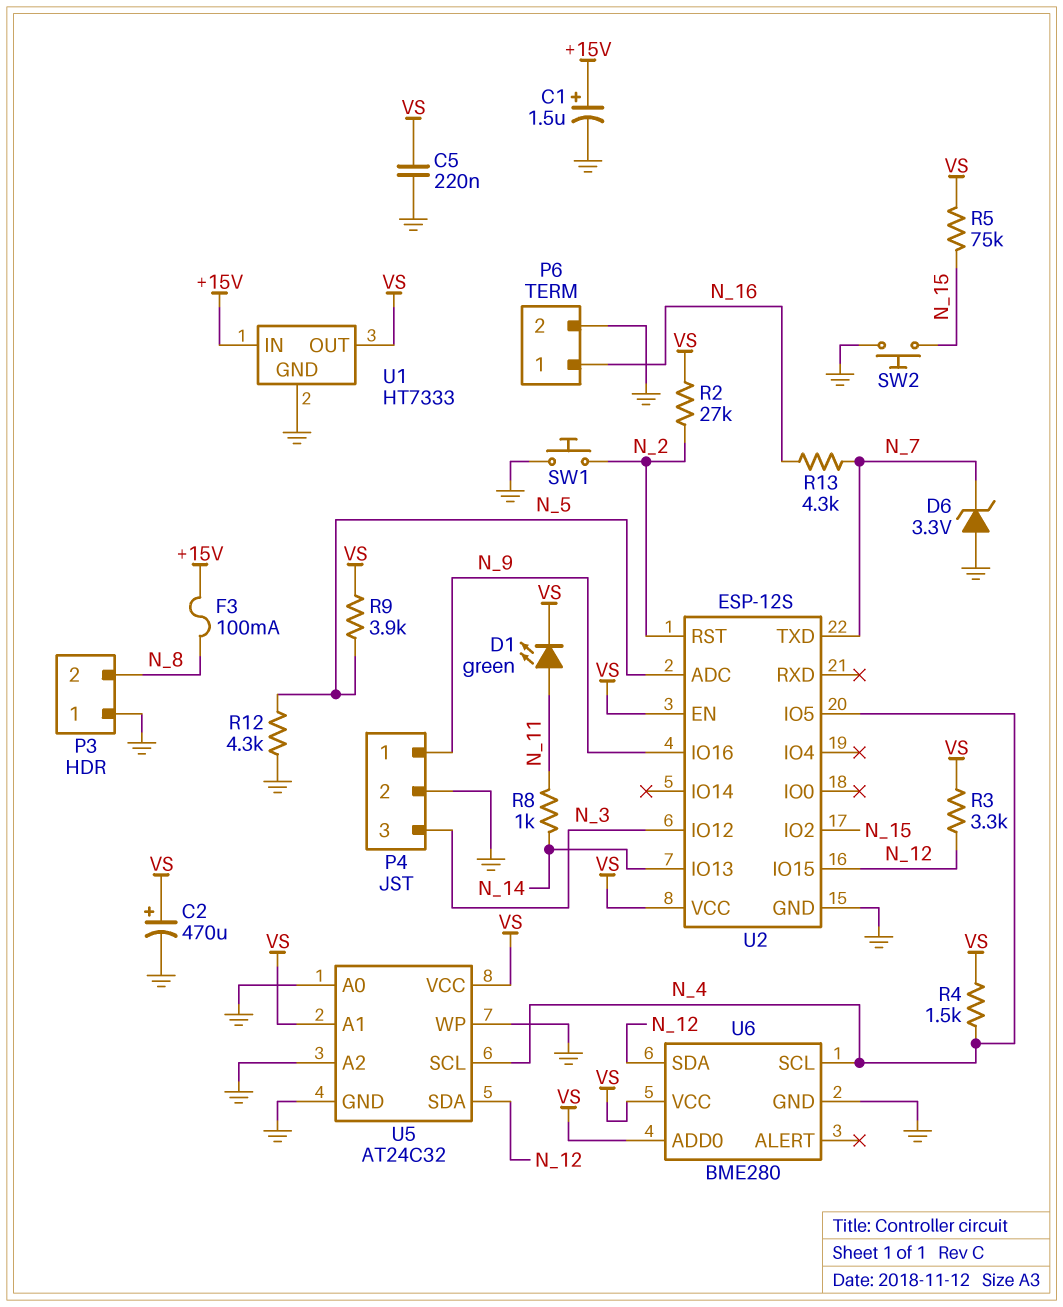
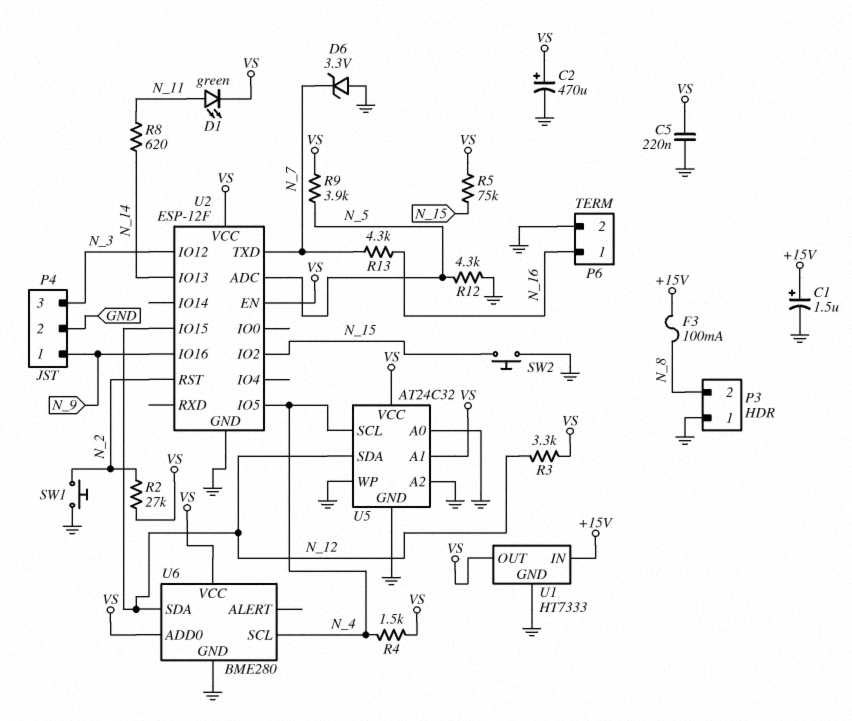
R8: 1k (N_11, N_14) -> 620 (N_11, N_14)
U2: ESP-12S -> ESP-12F

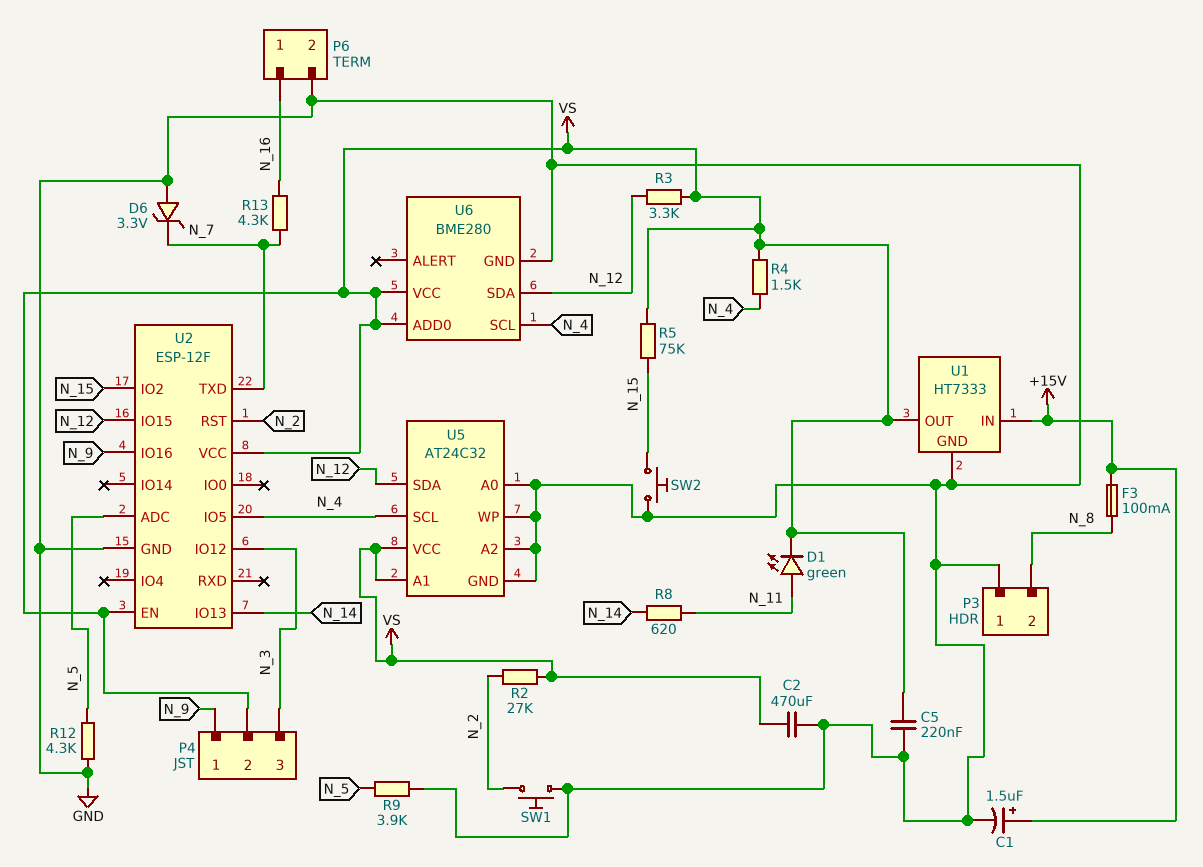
C2: 470uF (plus VS, minus GND) -> 470uF (GND, VS)
P4 pin 2: GND -> VS
R9: 3.9k (N_5, VS) -> 3.9k (GND, N_5)

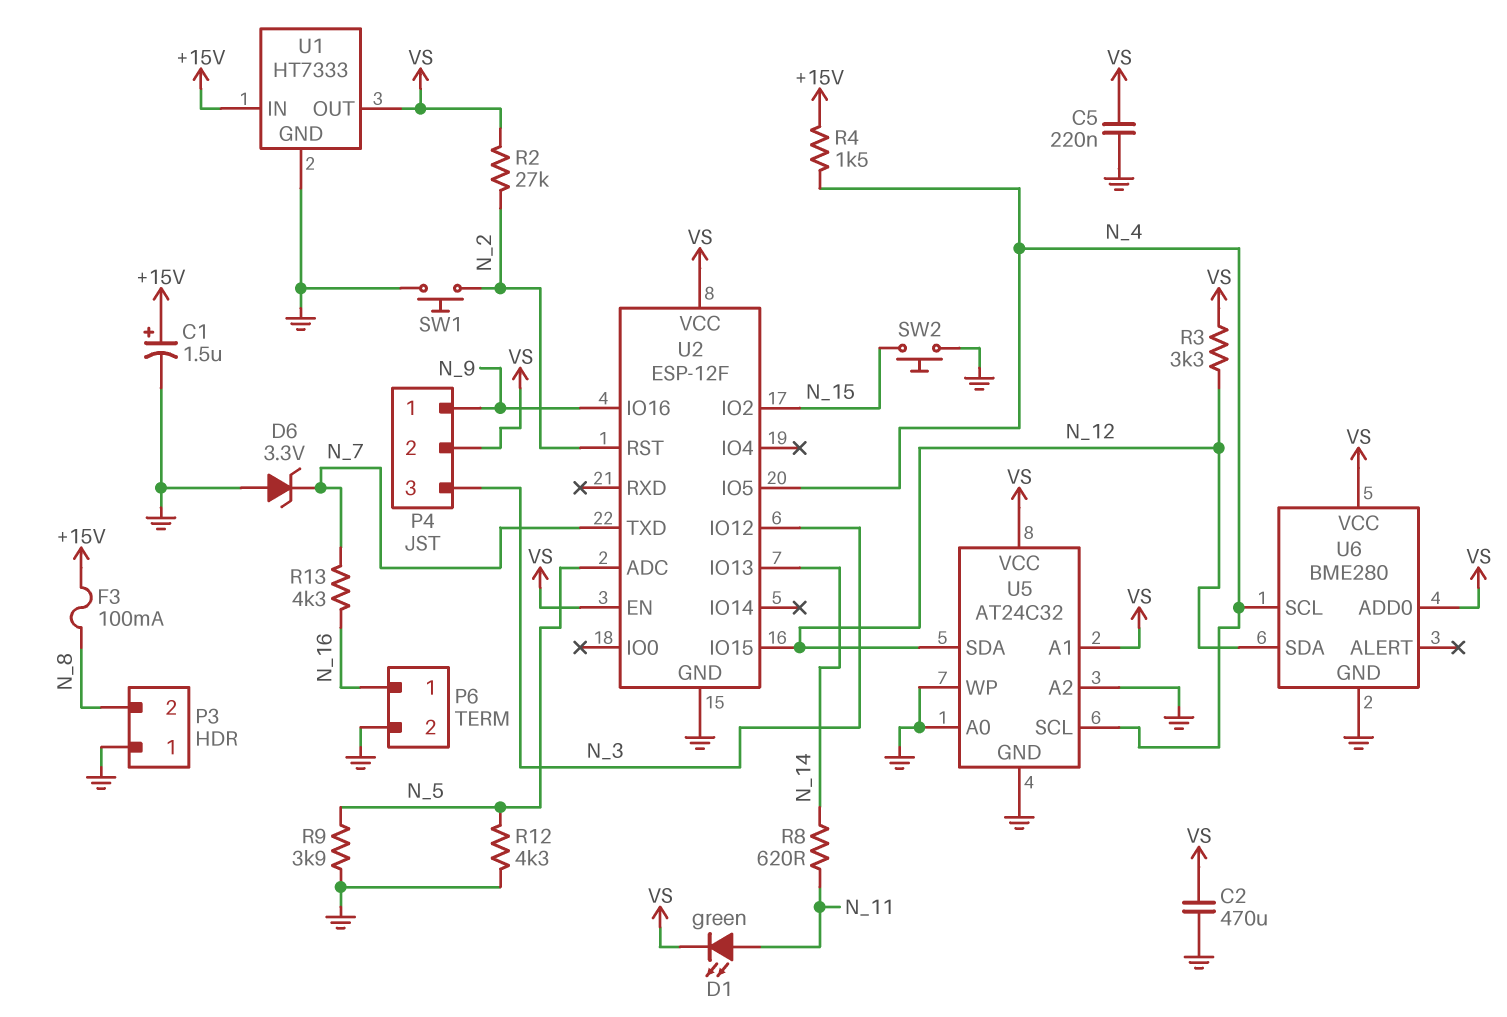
R4: 1.5k (N_4, VS) -> 1.5k (+15V, N_4)
R5: 75k (N_15, VS) -> none

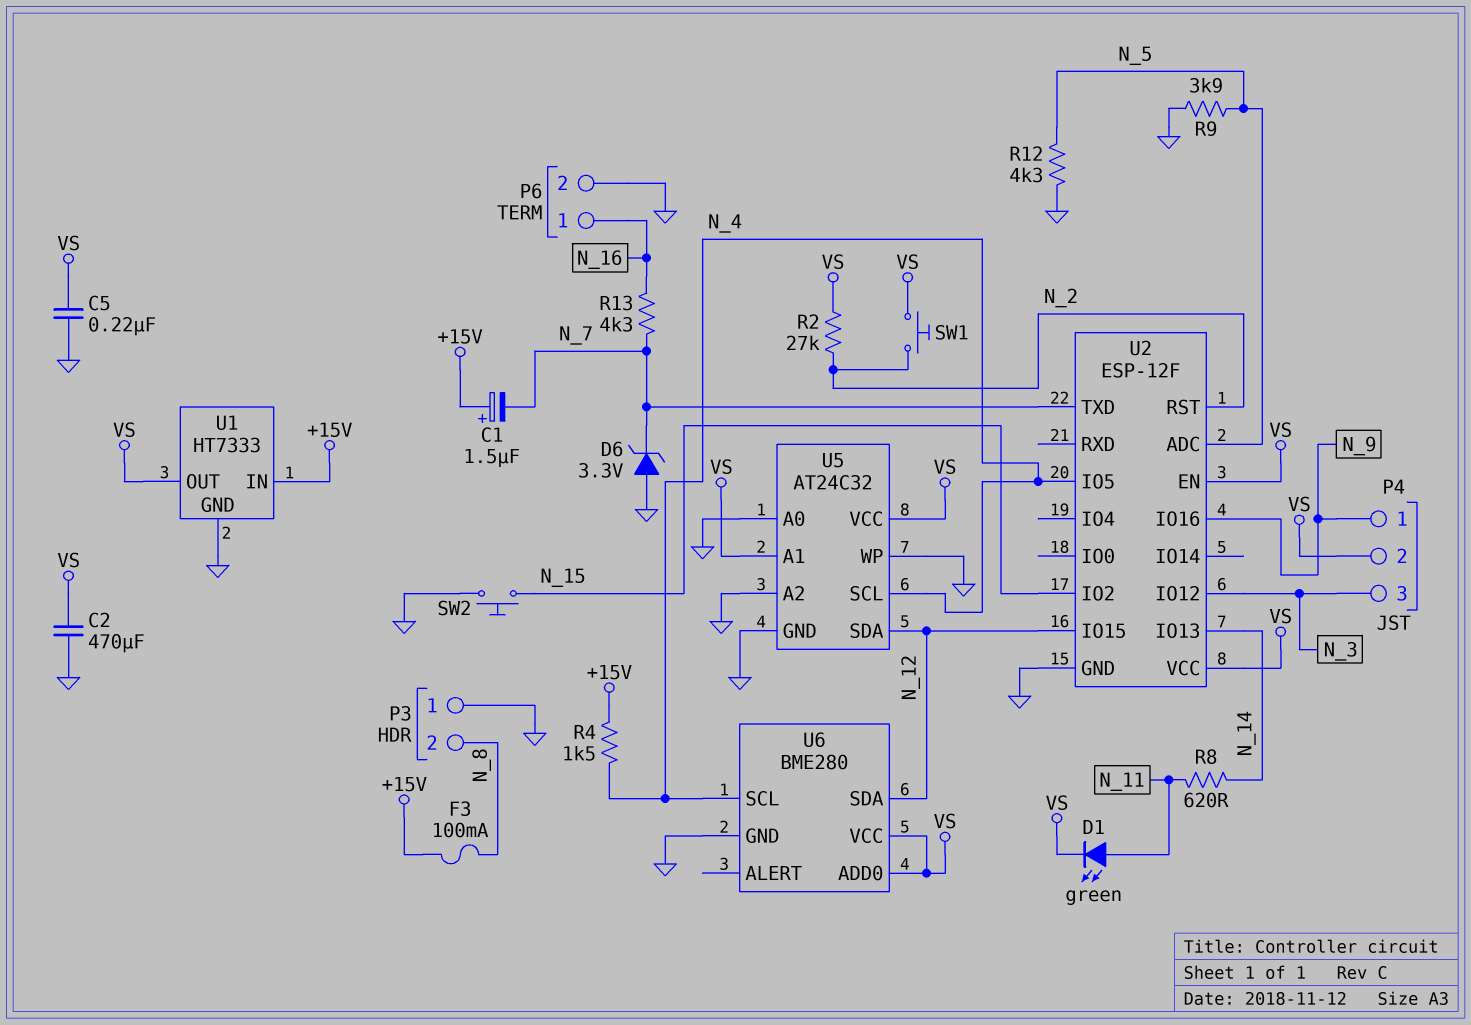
C1: 1.5uF (plus +15V, minus GND) -> 1.5uF (plus +15V, minus N_7)
R3: 3.3k (N_12, VS) -> none
SW1: button (GND, N_2) -> button (N_2, VS)

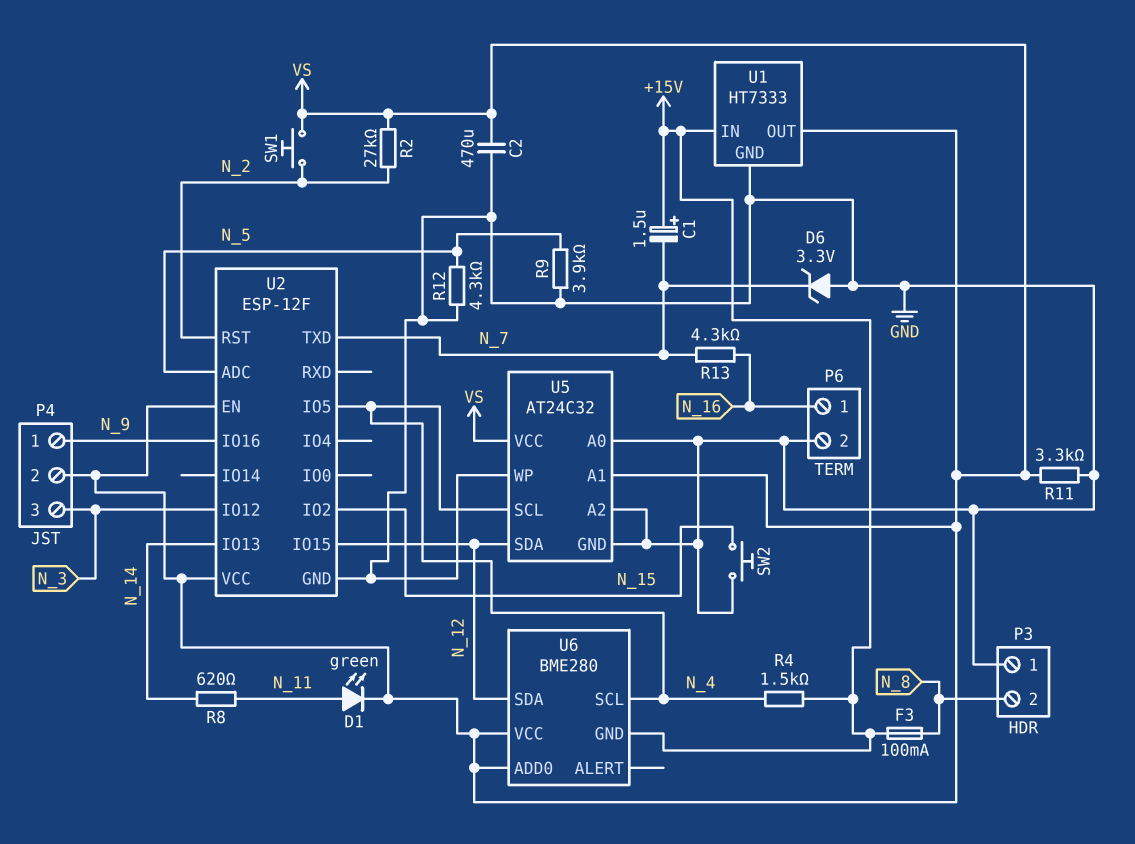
C5: 220nF (GND, VS) -> none
R11: none -> 3.3k (GND, VS)
U6 pin GND: GND -> +15V

